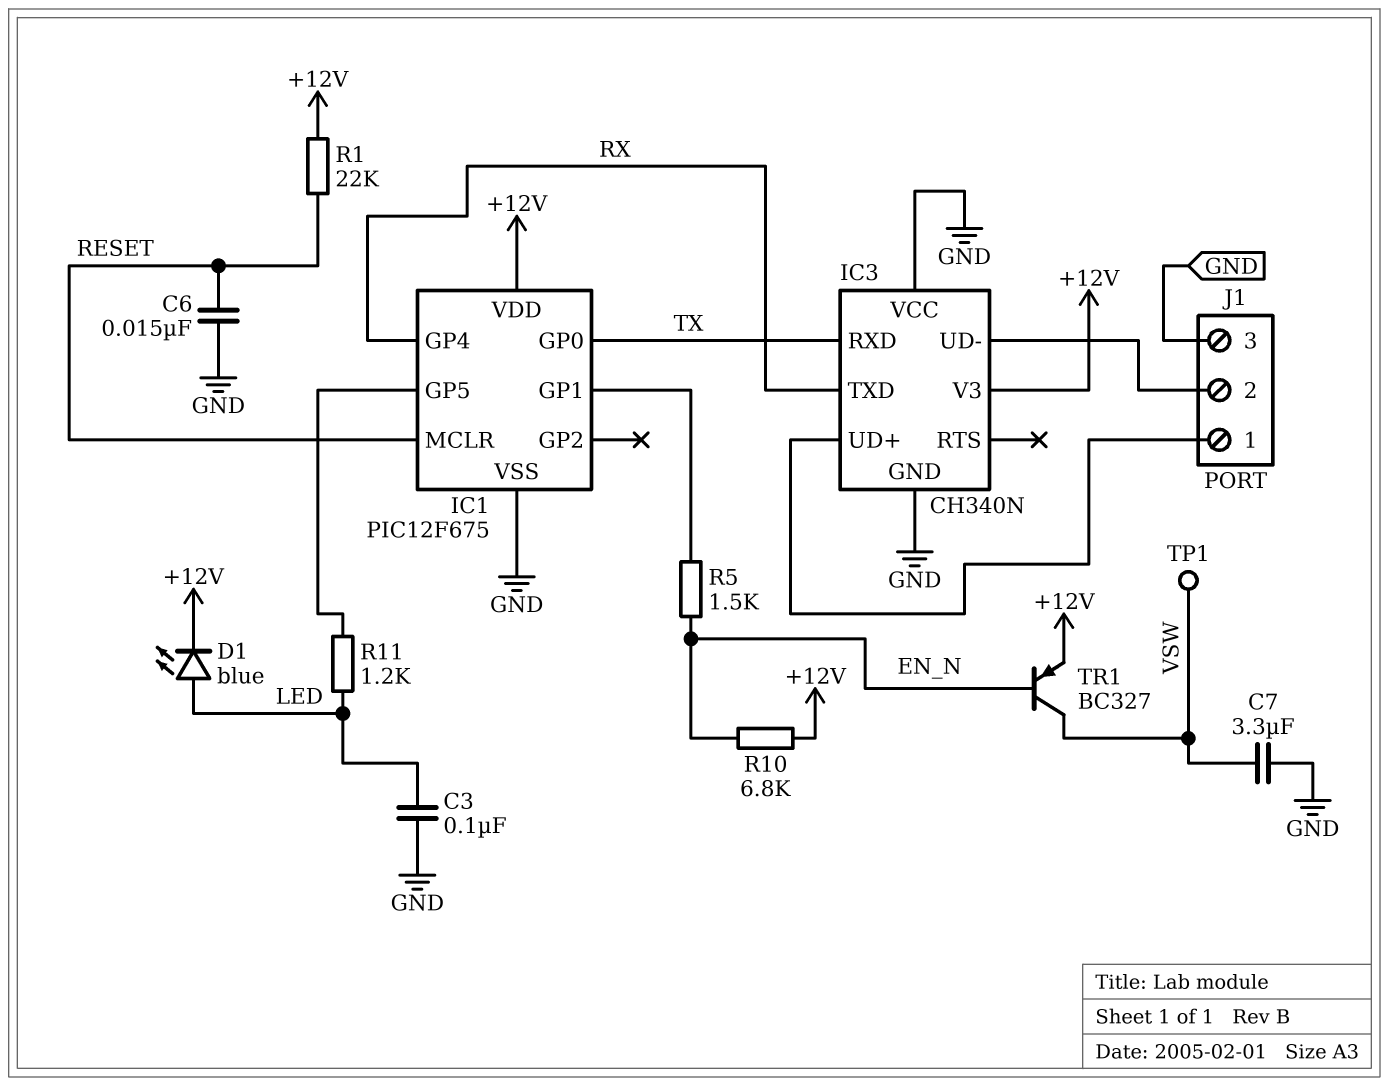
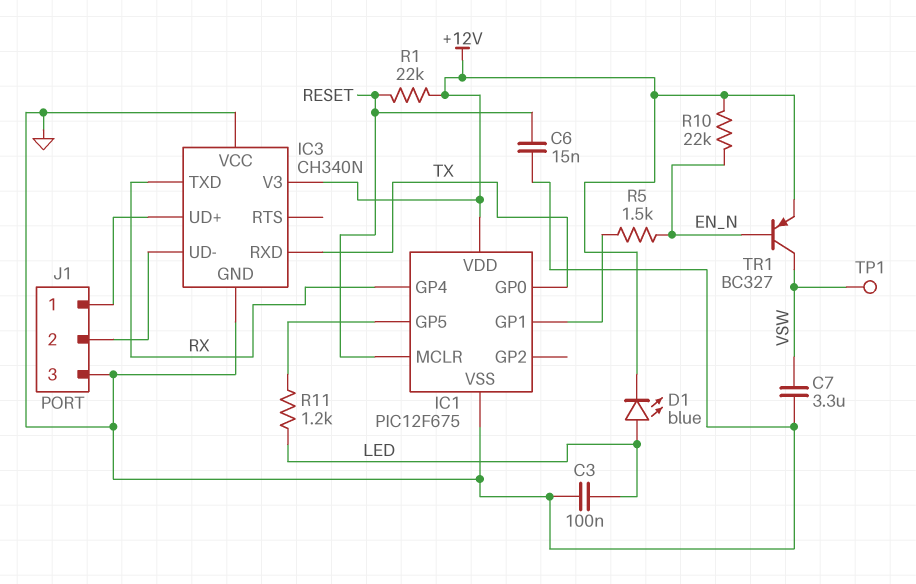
R10: 6.8k (+12V, EN_N) -> 22k (+12V, EN_N)

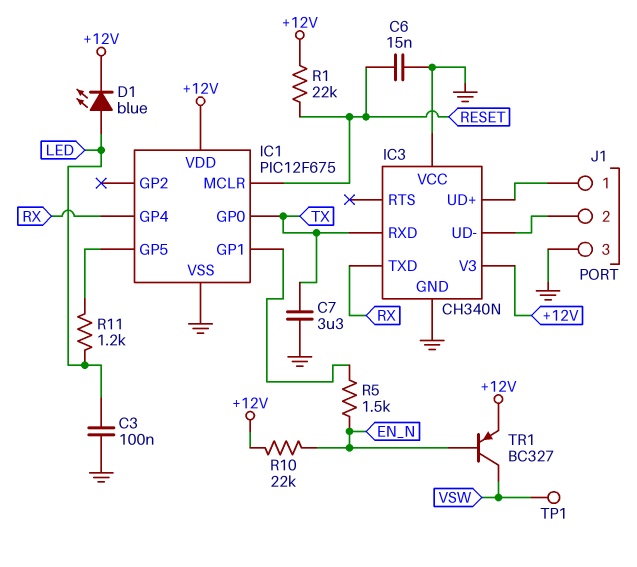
C7: 3.3uF (GND, VSW) -> 3.3uF (GND, TX)

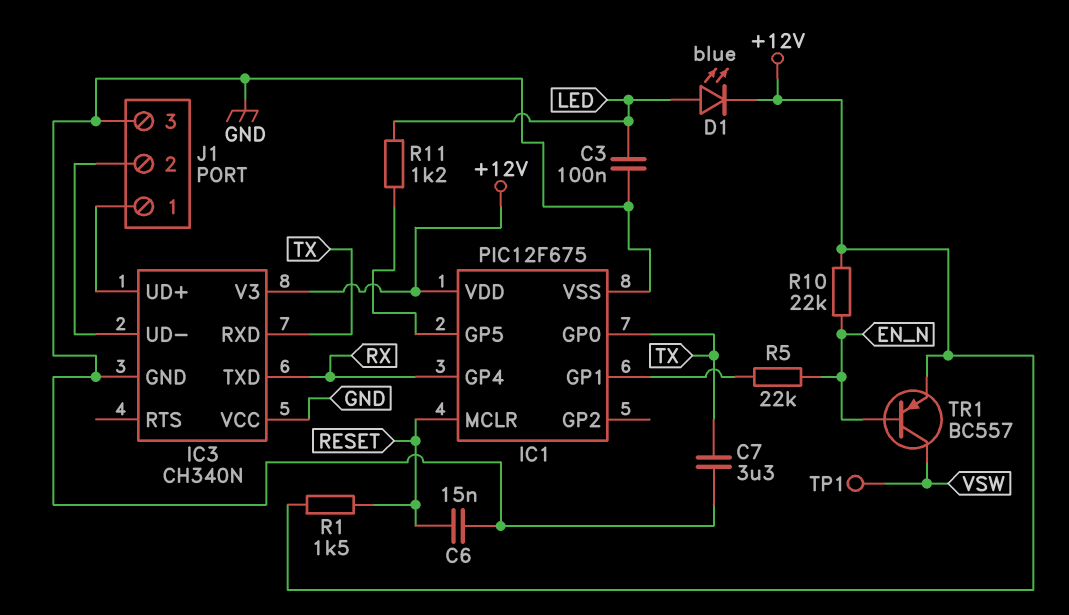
R1: 22k (+12V, RESET) -> 1.5k (+12V, RESET)
R5: 1.5k (EN_N, IC1/GP1) -> 22k (EN_N, IC1/GP1)
TR1: PNP BC327 (B EN_N, C VSW, E +12V) -> PNP BC557 (B EN_N, C VSW, E +12V)

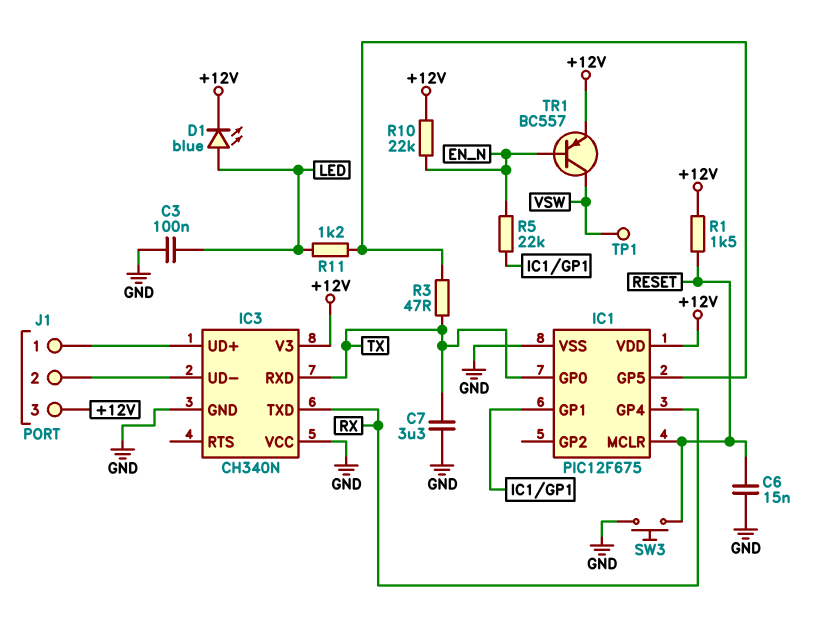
J1 pin 3: GND -> +12V
R3: none -> 47 (IC1/GP5, TX)
SW3: none -> button (GND, RESET)

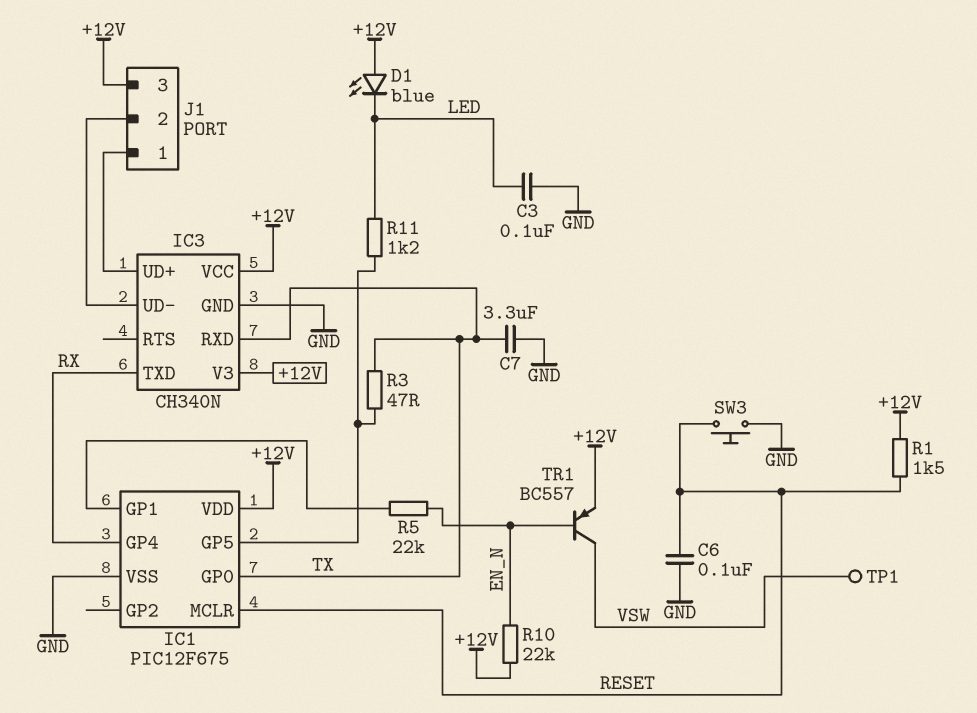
C6: 15nF (GND, RESET) -> 100nF (GND, RESET)
D1: LED blue (A LED, K +12V) -> LED blue (A +12V, K LED)
IC3 pin VCC: GND -> +12V

